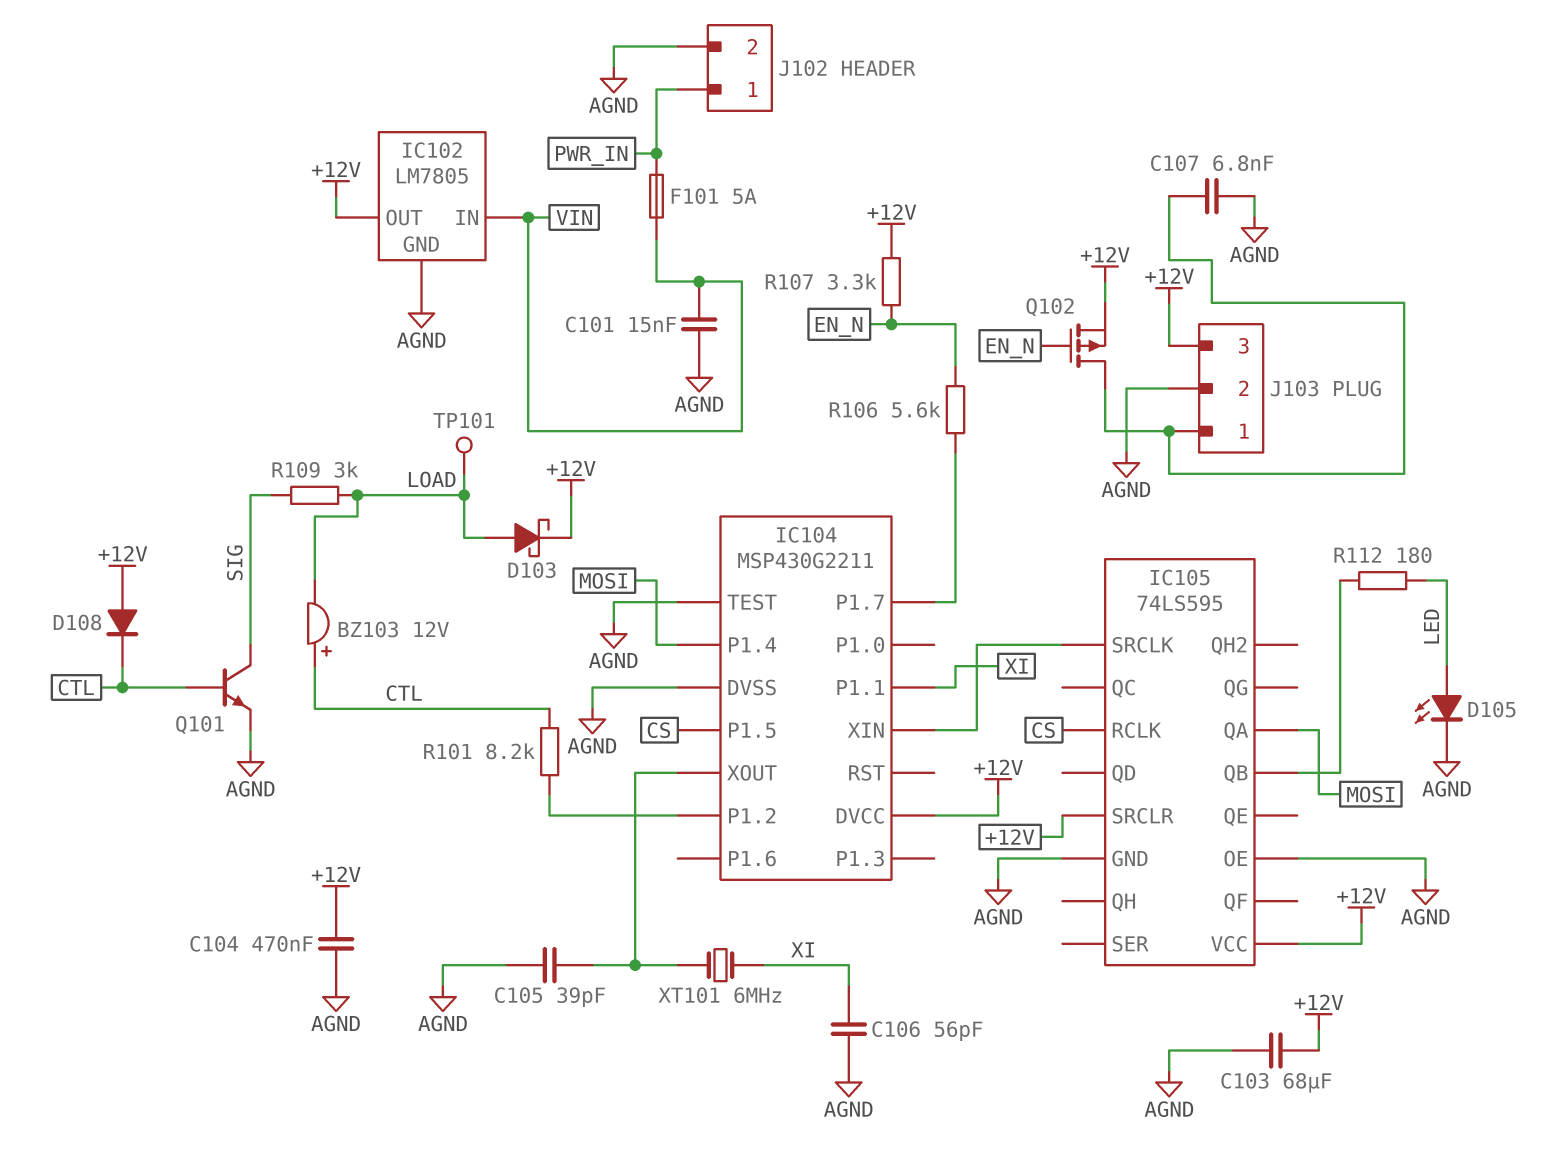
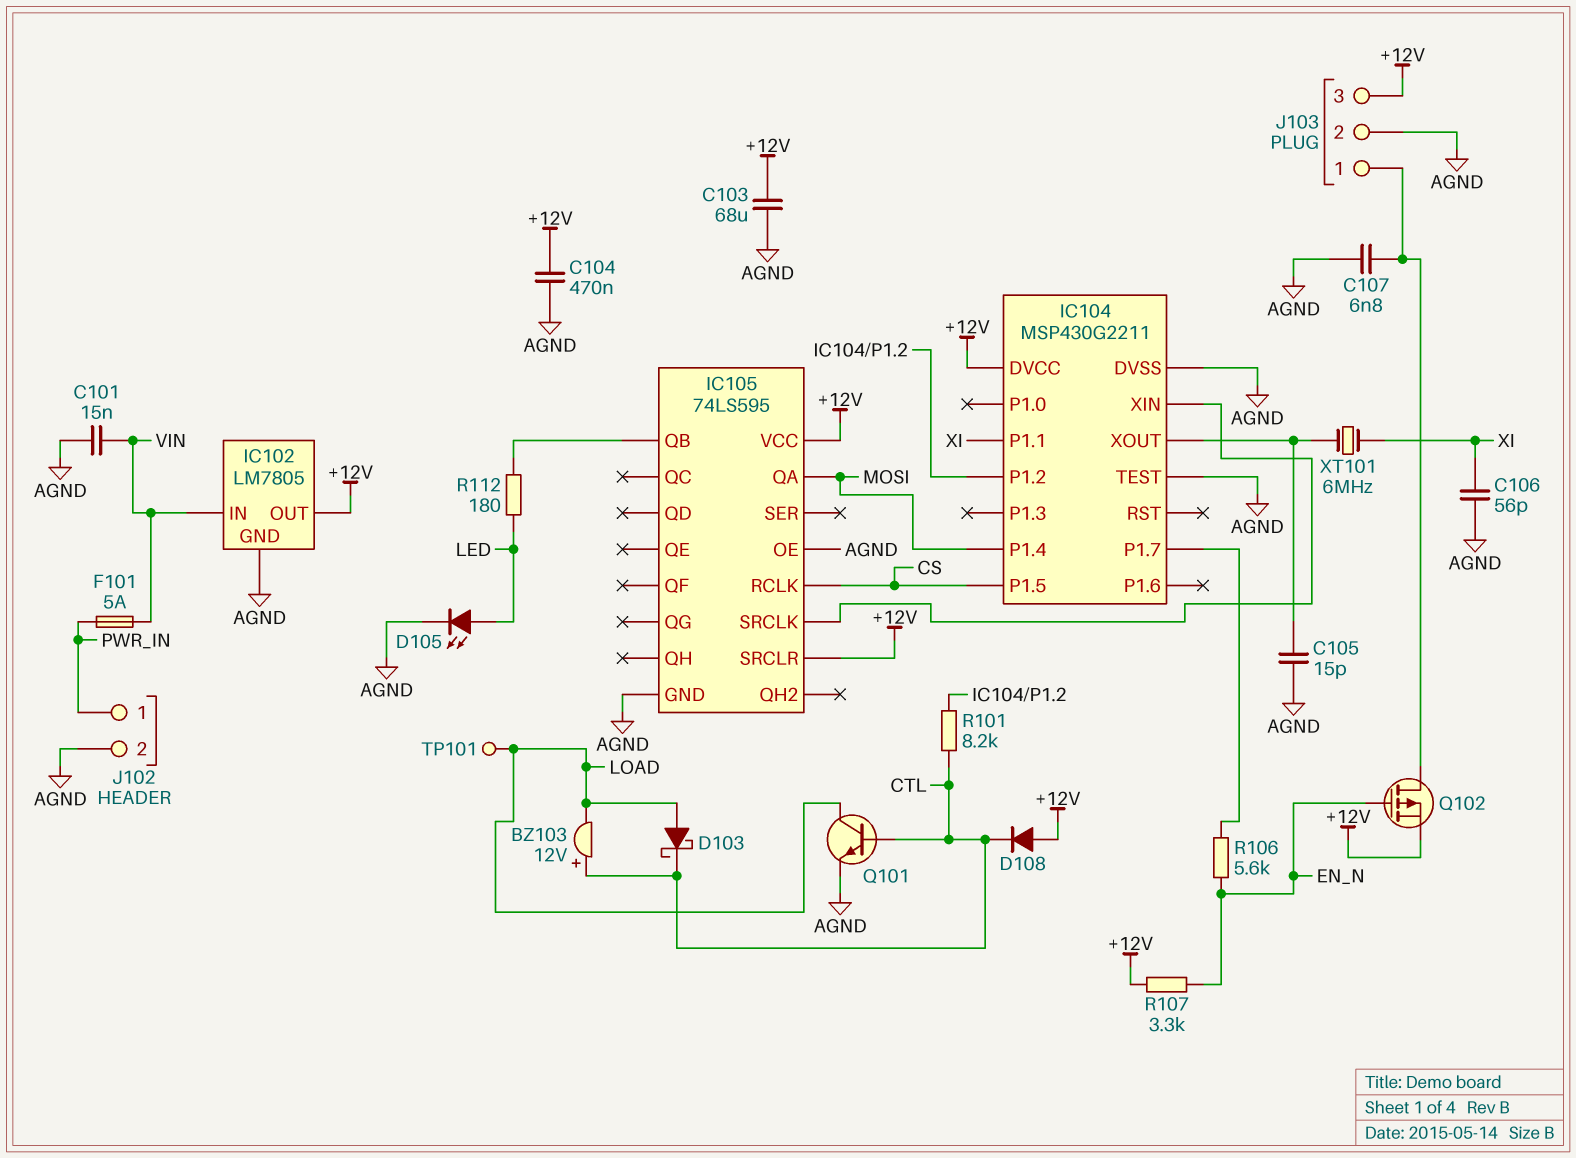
C105: 39pF (AGND, IC104/XOUT) -> 15pF (AGND, IC104/XOUT)
D103: schottky (A LOAD, K +12V) -> schottky (A LOAD, K CTL)
Q101: NPN (B CTL, C SIG, E AGND) -> NPN (B CTL, C LOAD, E AGND)
R109: 3k (LOAD, SIG) -> none

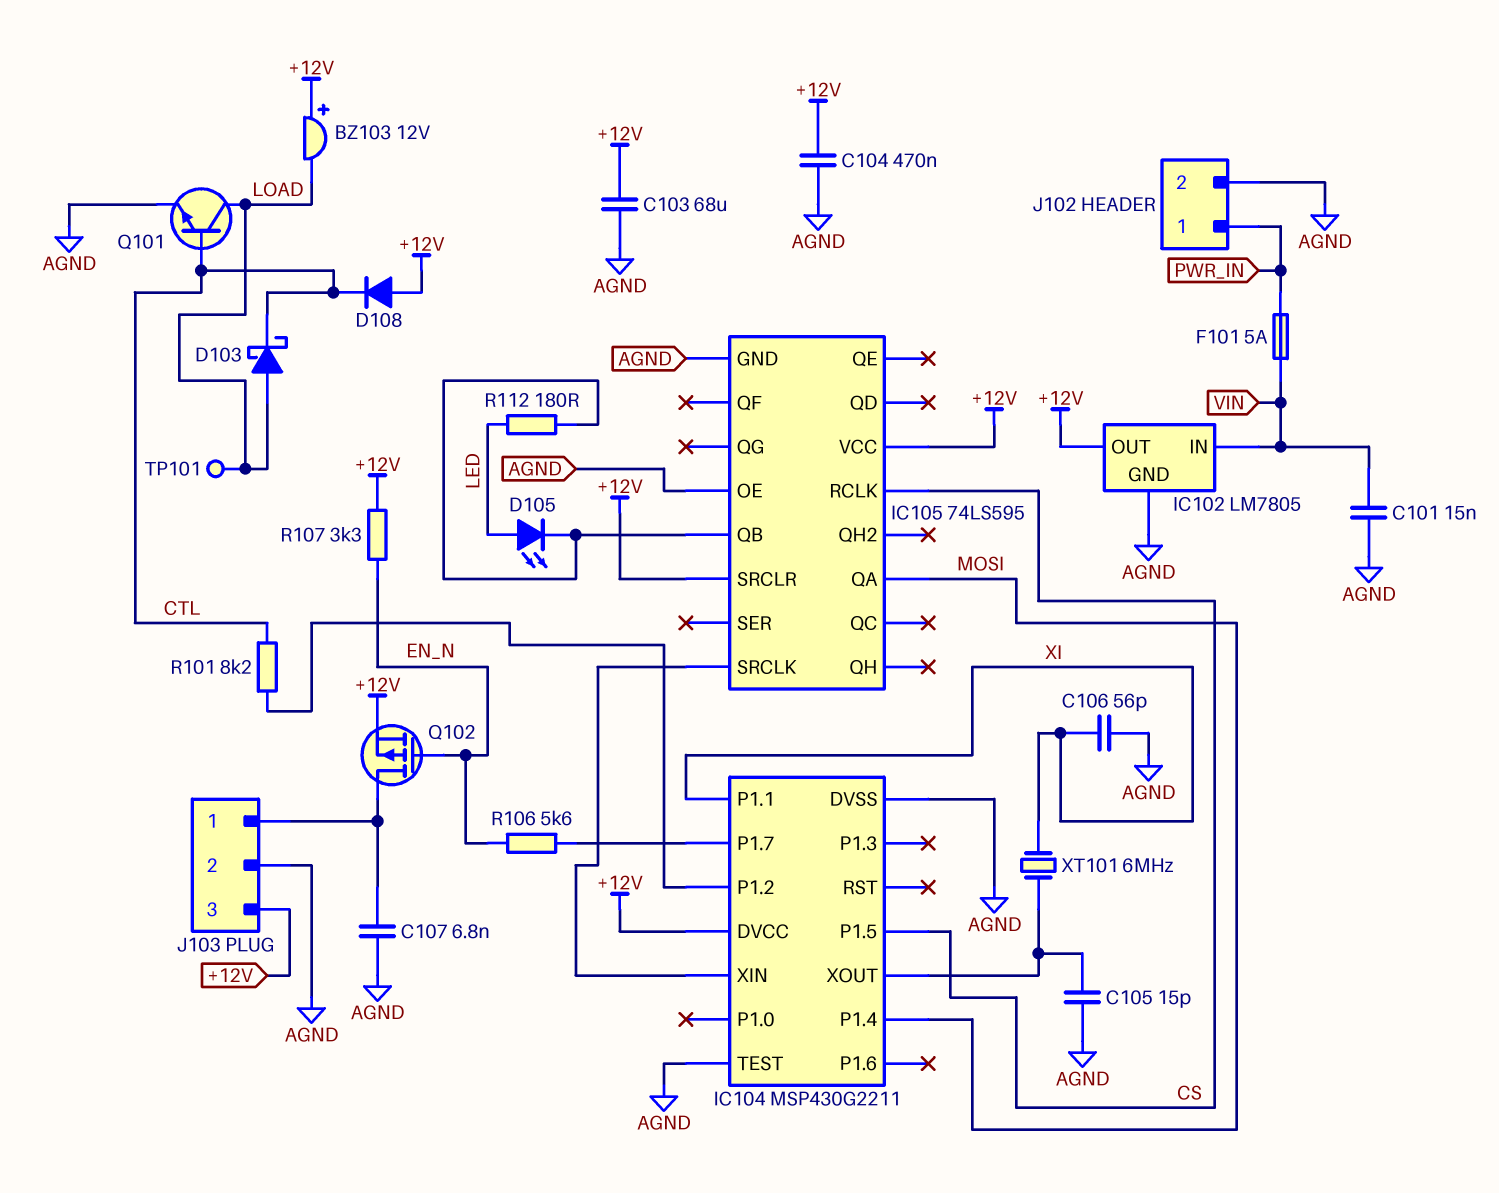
BZ103: buzzer 12V (plus CTL, minus LOAD) -> buzzer 12V (plus +12V, minus LOAD)
D105: LED (A LED, K AGND) -> LED (A LED, K IC105/QB)

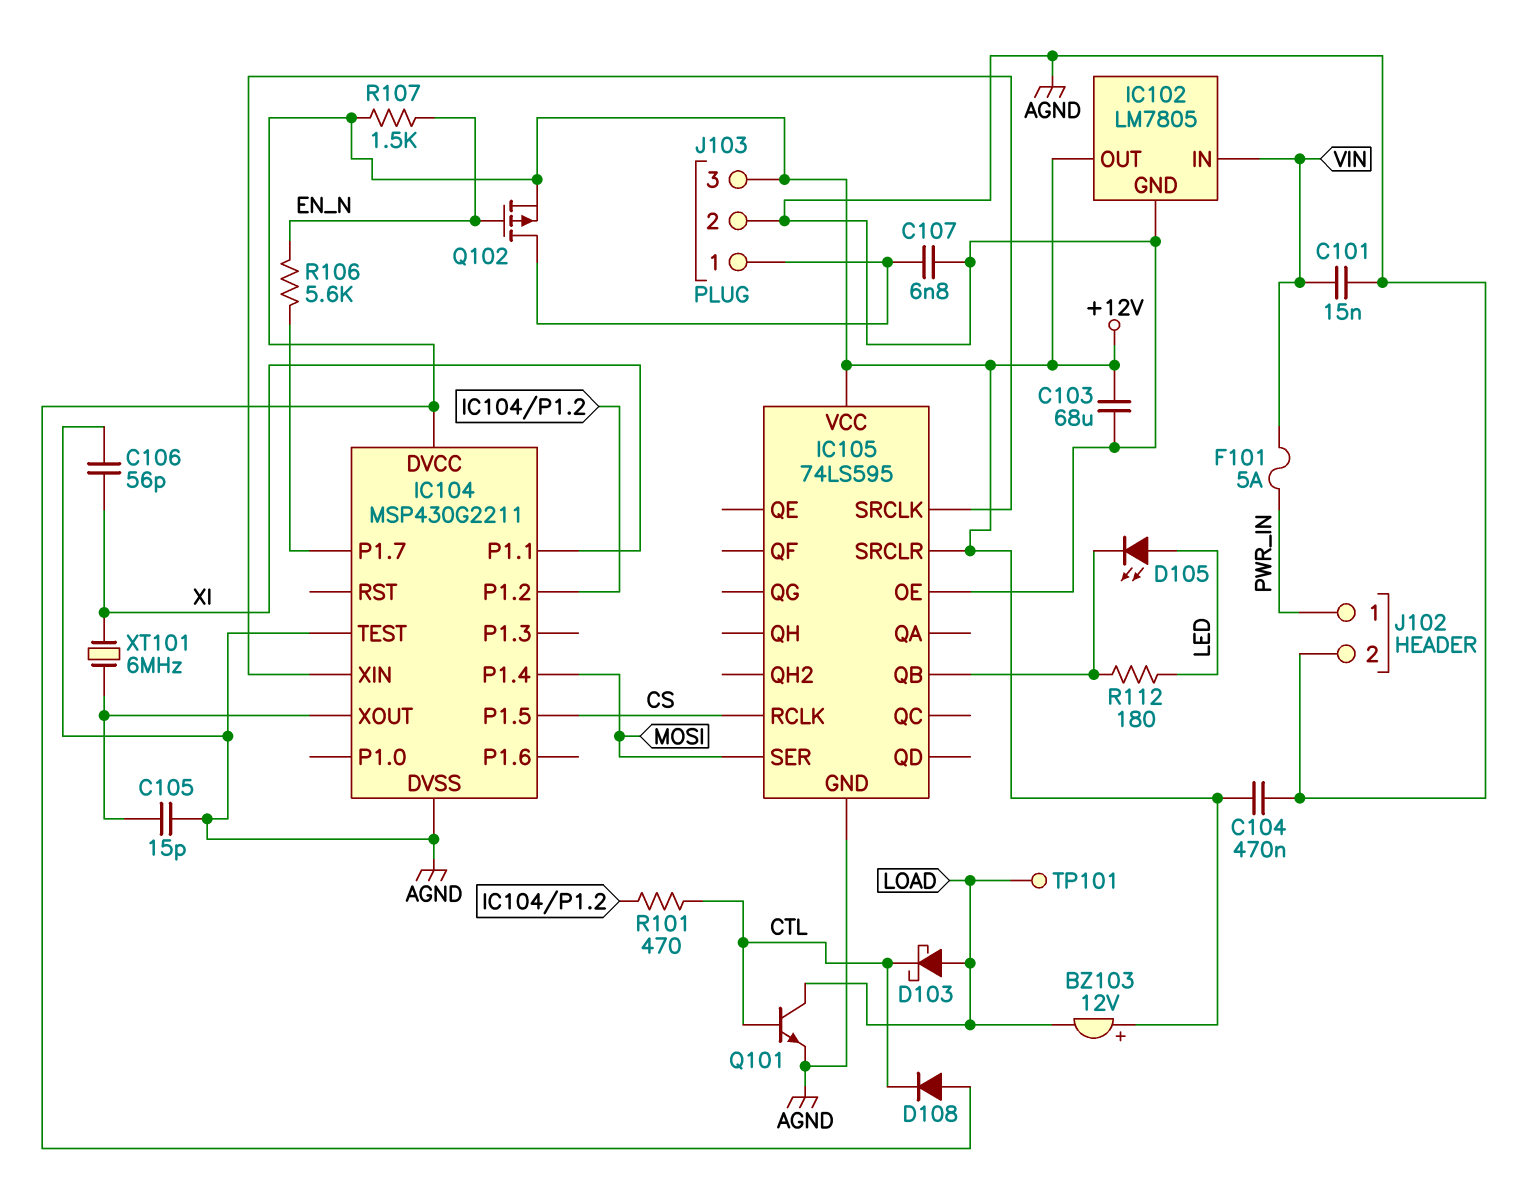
IC105 pin QA: MOSI -> none
IC105 pin SER: none -> MOSI
R101: 8.2k (CTL, IC104/P1.2) -> 470 (CTL, IC104/P1.2)
R107: 3.3k (+12V, EN_N) -> 1.5k (+12V, EN_N)

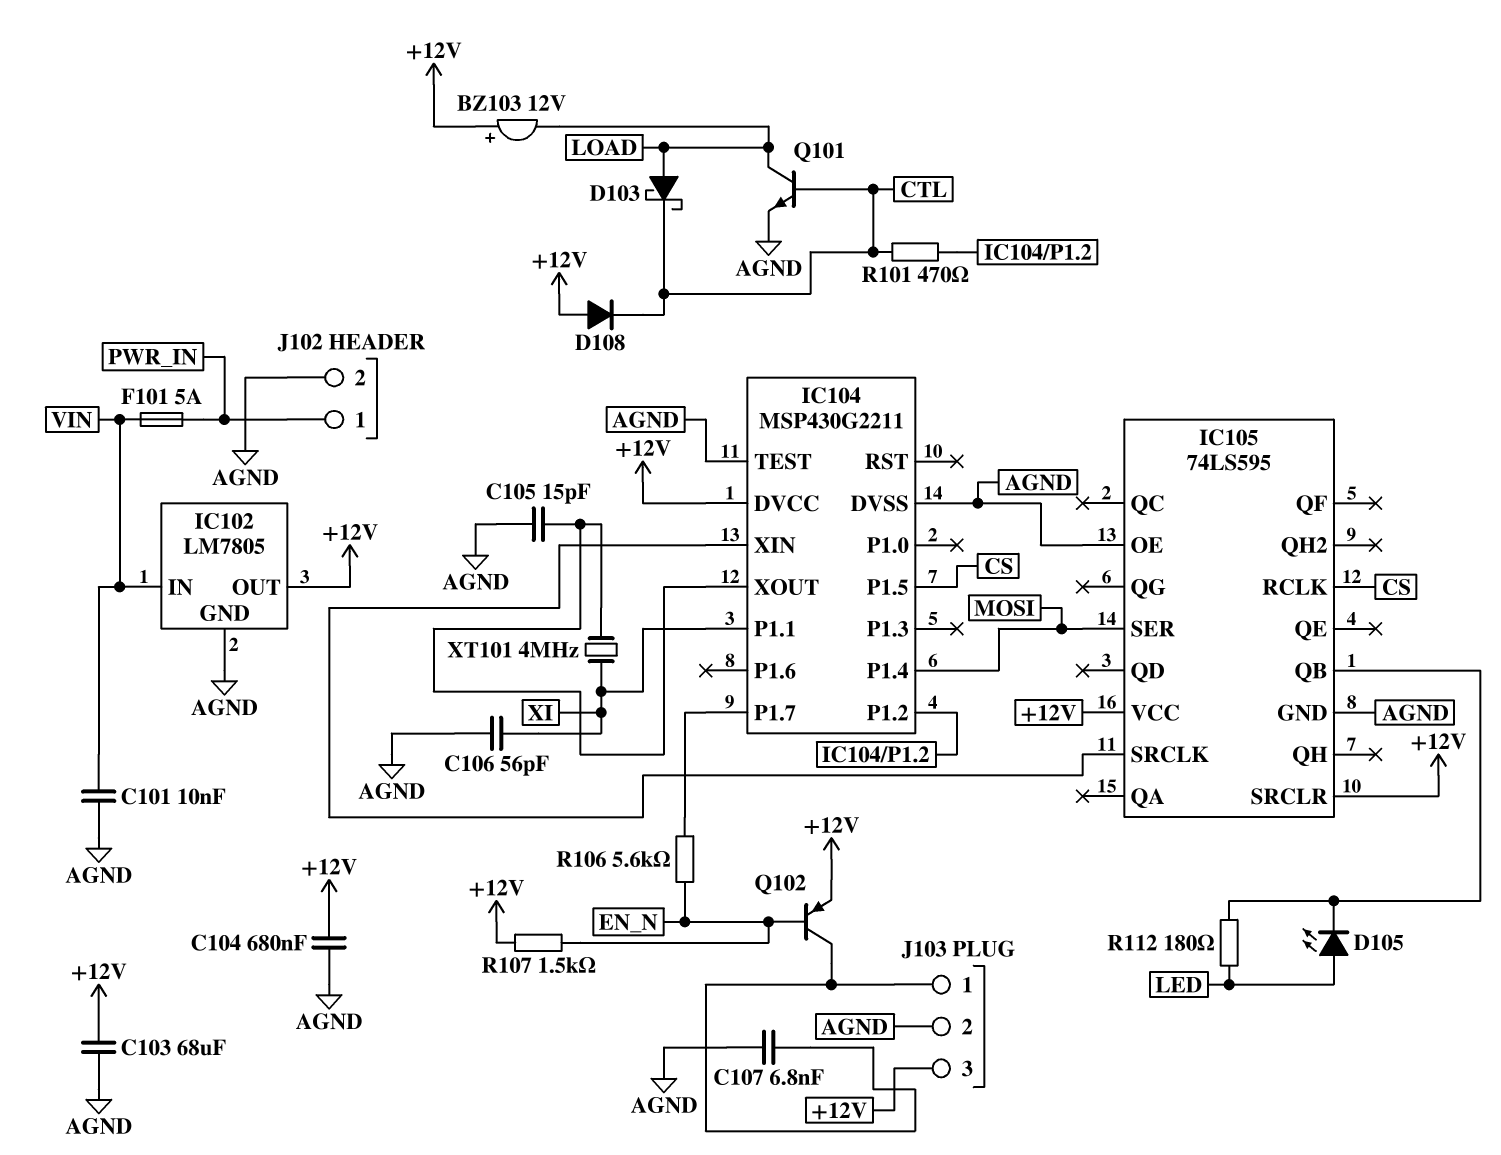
C101: 15nF (AGND, VIN) -> 10nF (AGND, VIN)
C104: 470nF (+12V, AGND) -> 680nF (+12V, AGND)
Q102: PMOS (G EN_N, D J103/1, S +12V) -> PNP (B EN_N, C J103/1, E +12V)
TP101: test point (LOAD) -> none
XT101: 6MHz (IC104/XOUT, XI) -> 4MHz (IC104/XOUT, XI)

